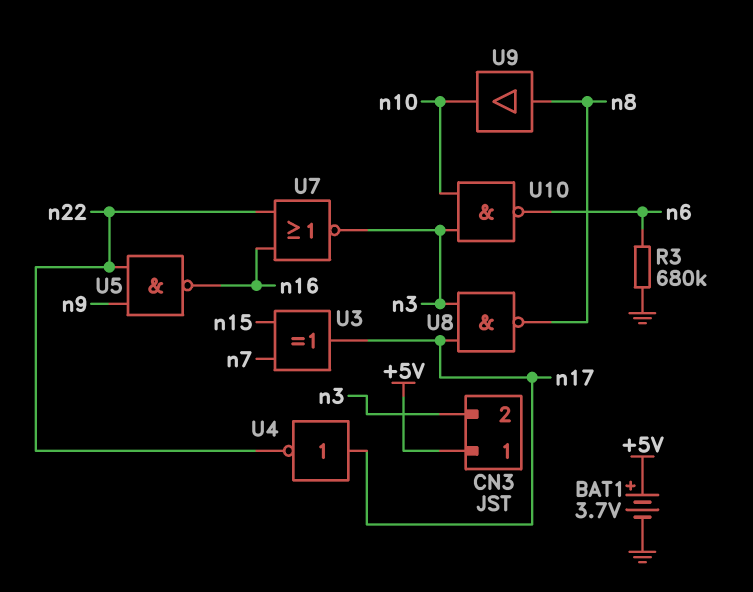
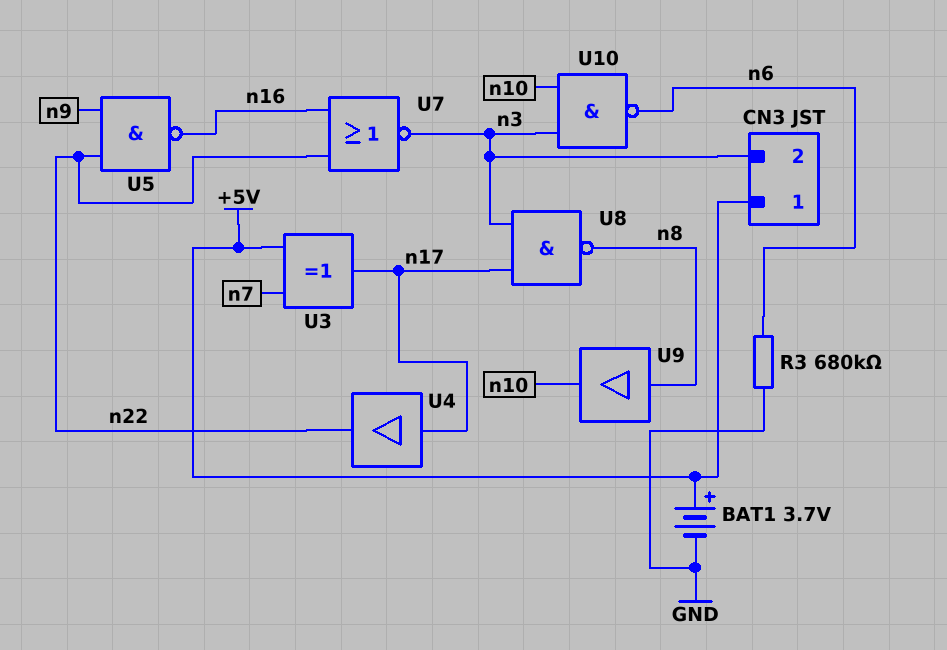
U3: XOR (in n7, in n15, out n17) -> XOR (in +5V, in n7, out n17)
U4: NOT (in n17, out n22) -> buffer (in n17, out n22)

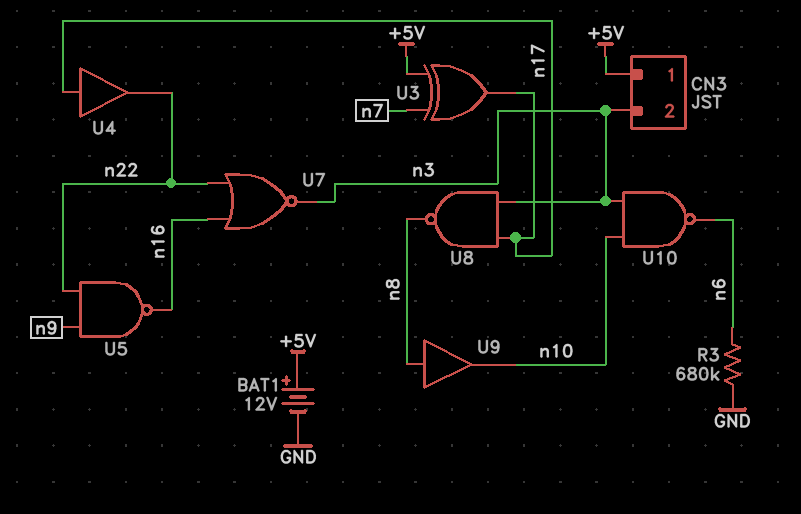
BAT1: 3.7V (plus +5V, minus GND) -> 12V (plus +5V, minus GND)

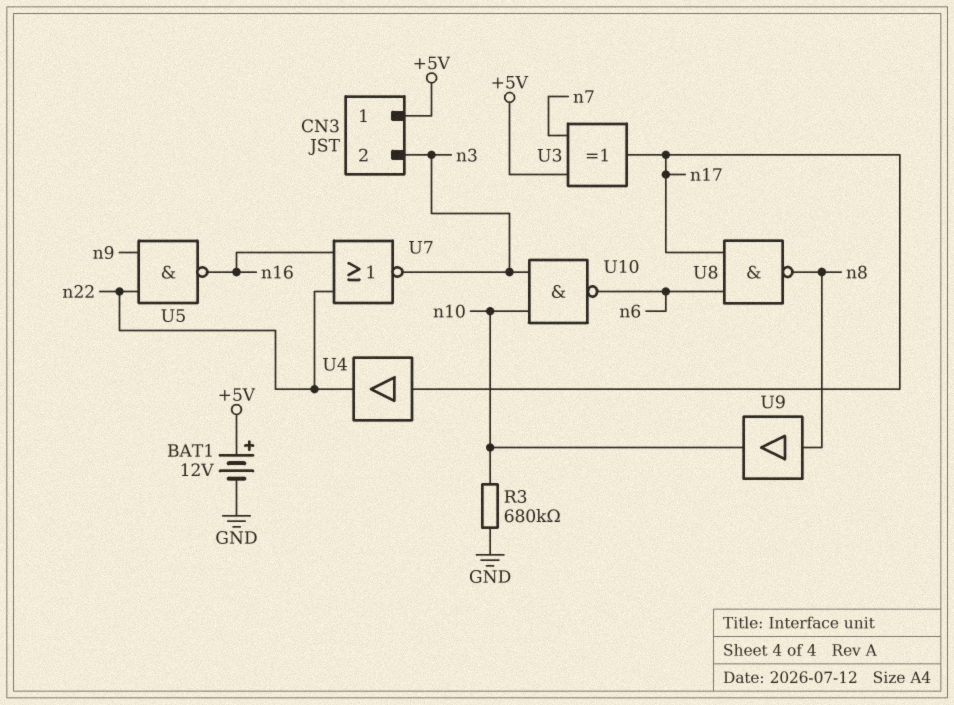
R3: 680k (GND, n6) -> 680k (GND, n10)
U8: NAND (in n3, in n17, out n8) -> NAND (in n6, in n17, out n8)

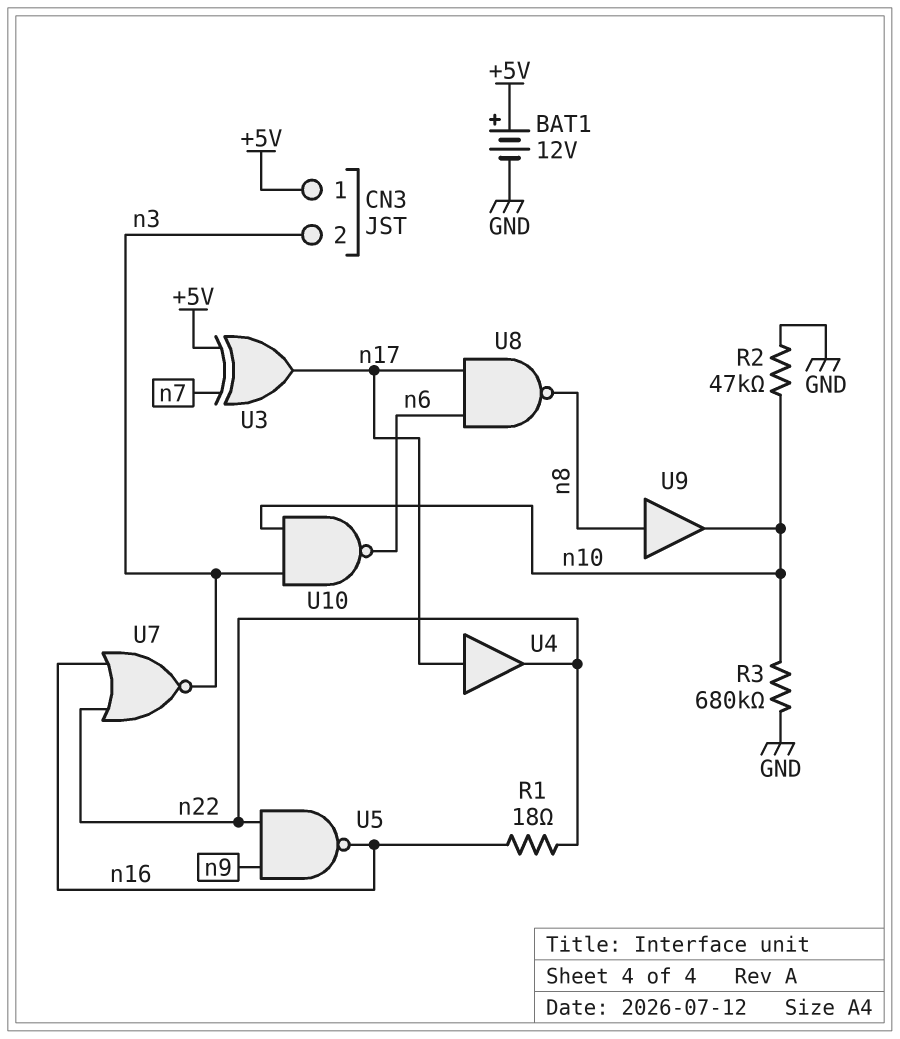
R1: none -> 18 (n16, n22)
R2: none -> 47k (GND, n10)

